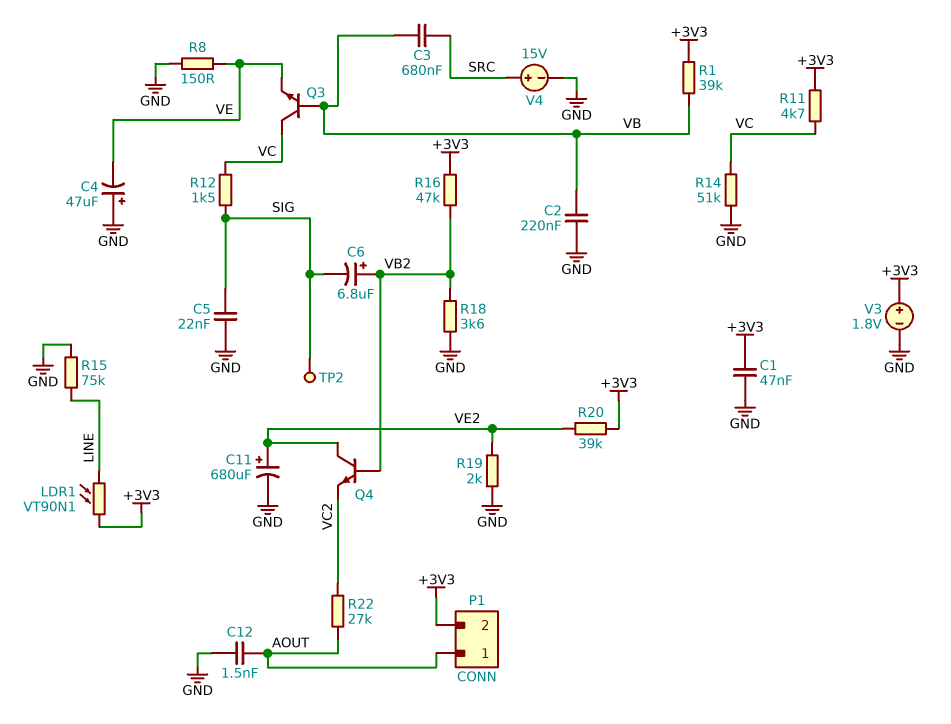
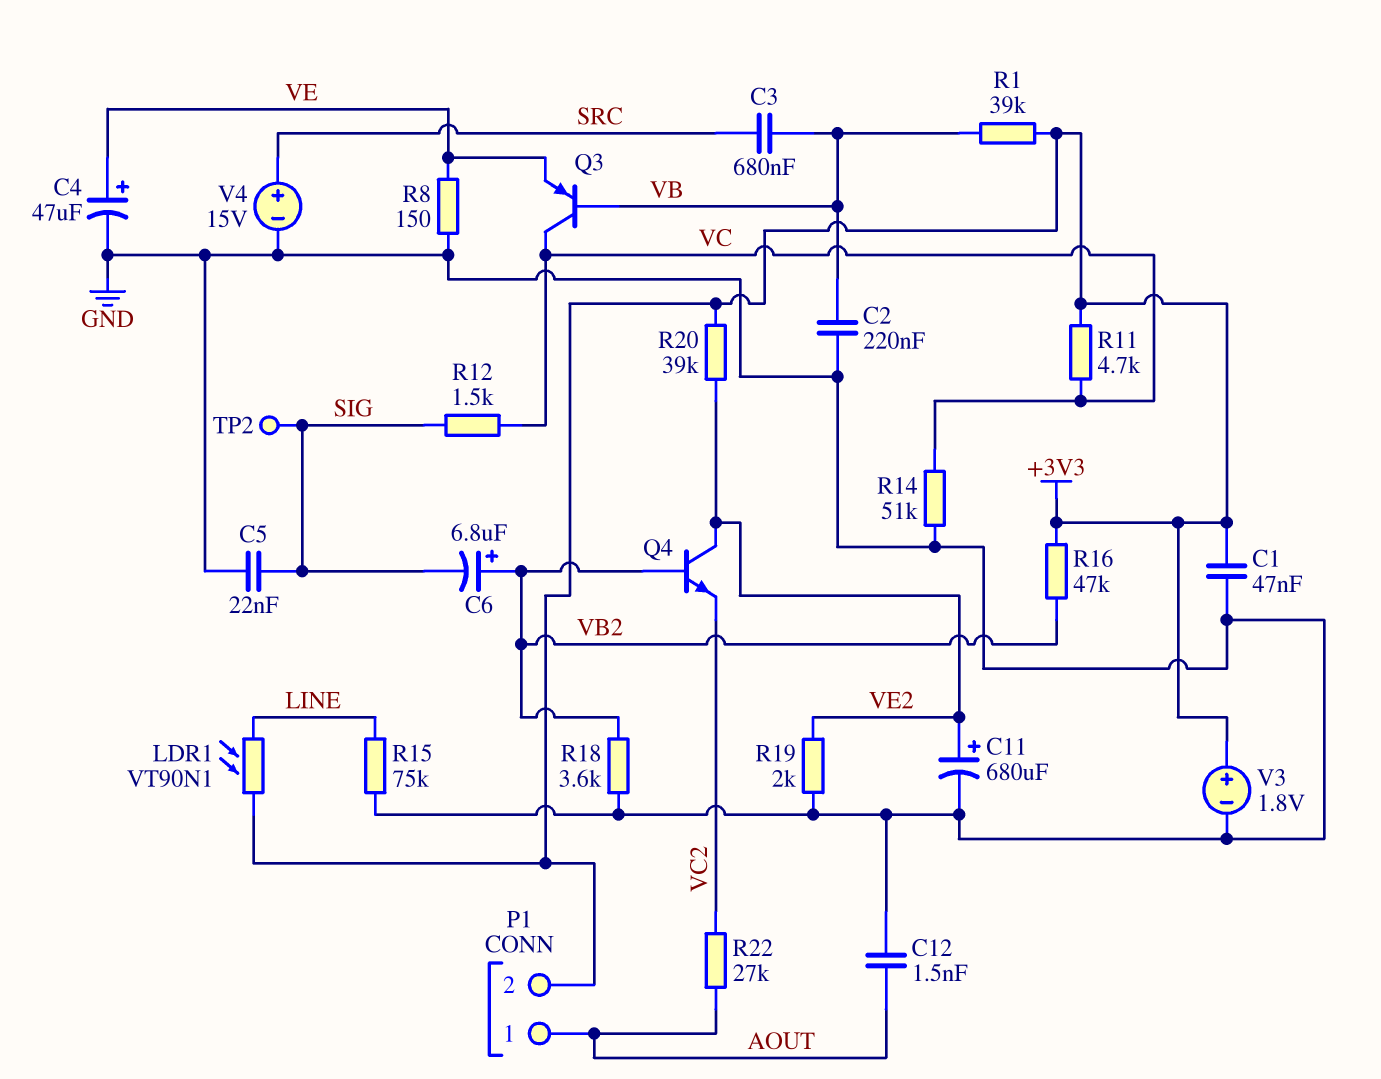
C4: 47uF (plus GND, minus VE) -> 47uF (plus VE, minus GND)
Q3: NPN (B VB, C VC, E VE) -> PNP (B VB, C VC, E VE)

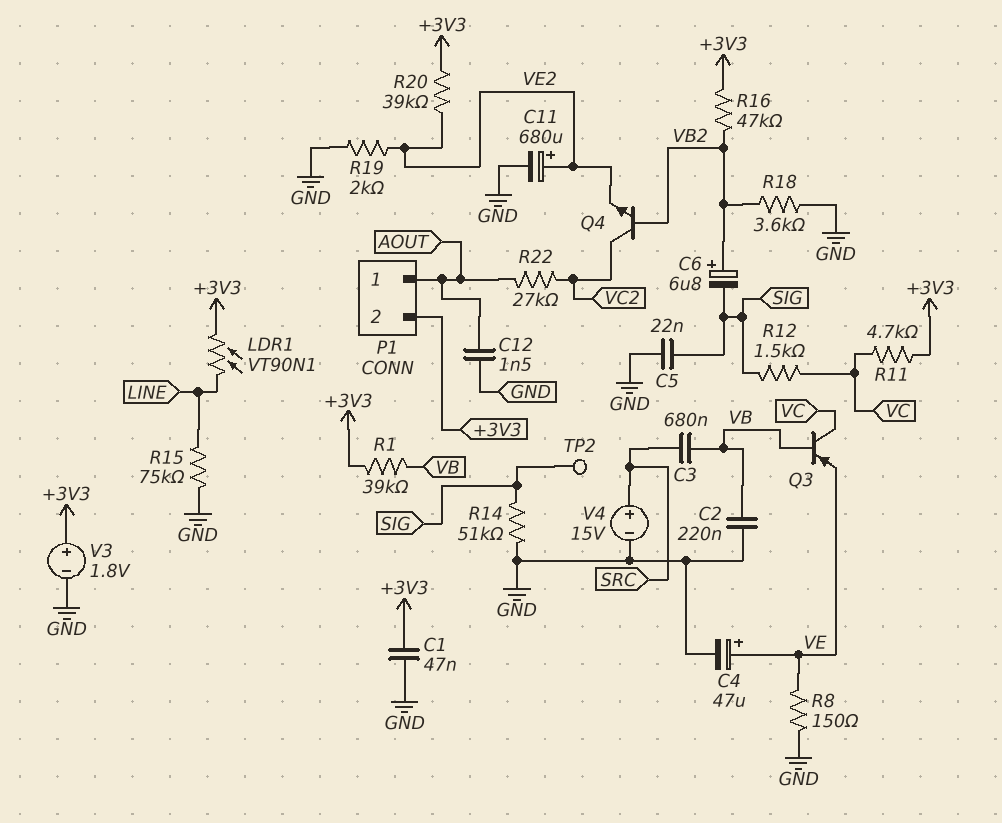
Q4: NPN (B VB2, C VE2, E VC2) -> NPN (B VB2, C VC2, E VE2)
R14: 51k (GND, VC) -> 51k (GND, SIG)

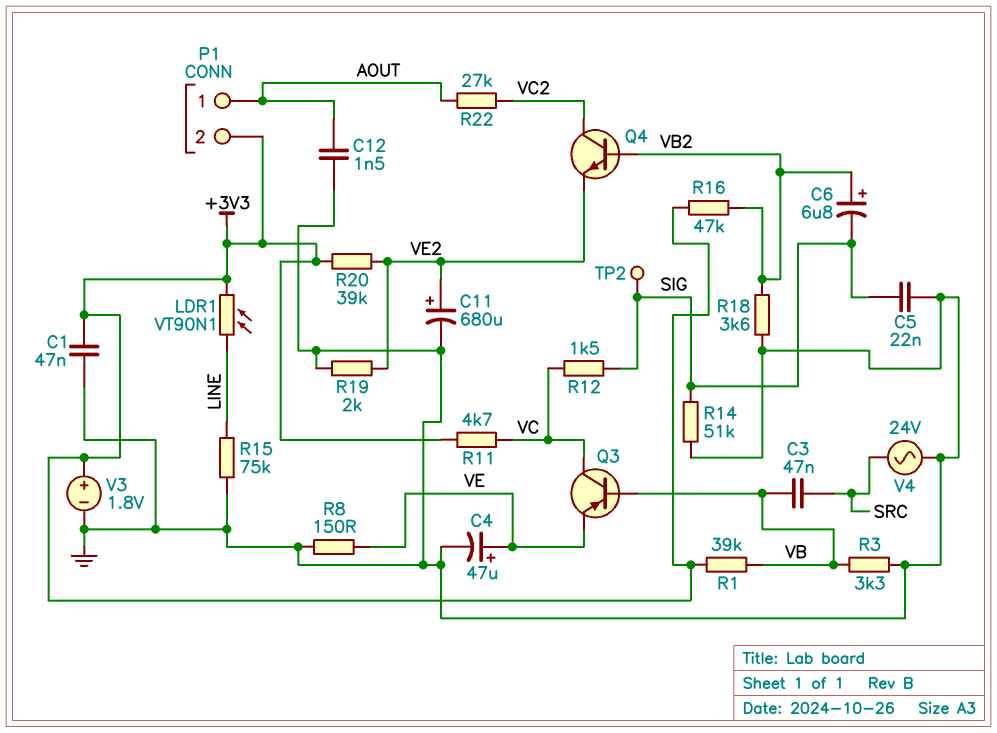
C2: 220nF (GND, VB) -> none
C3: 680nF (SRC, VB) -> 47nF (SRC, VB)
R3: none -> 3.3k (GND, VB)
V4: 15V (plus SRC, minus GND) -> AC 24V (GND, SRC)

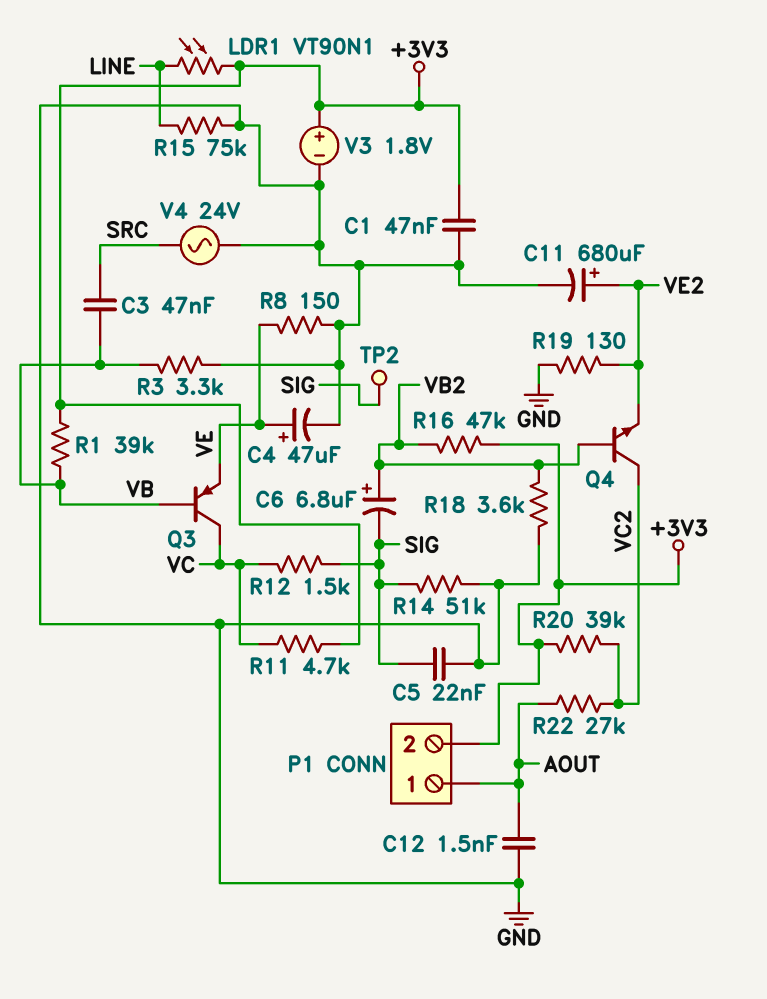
R19: 2k (GND, VE2) -> 130 (GND, VE2)
R20: 39k (+3V3, VE2) -> 39k (+3V3, VC2)

